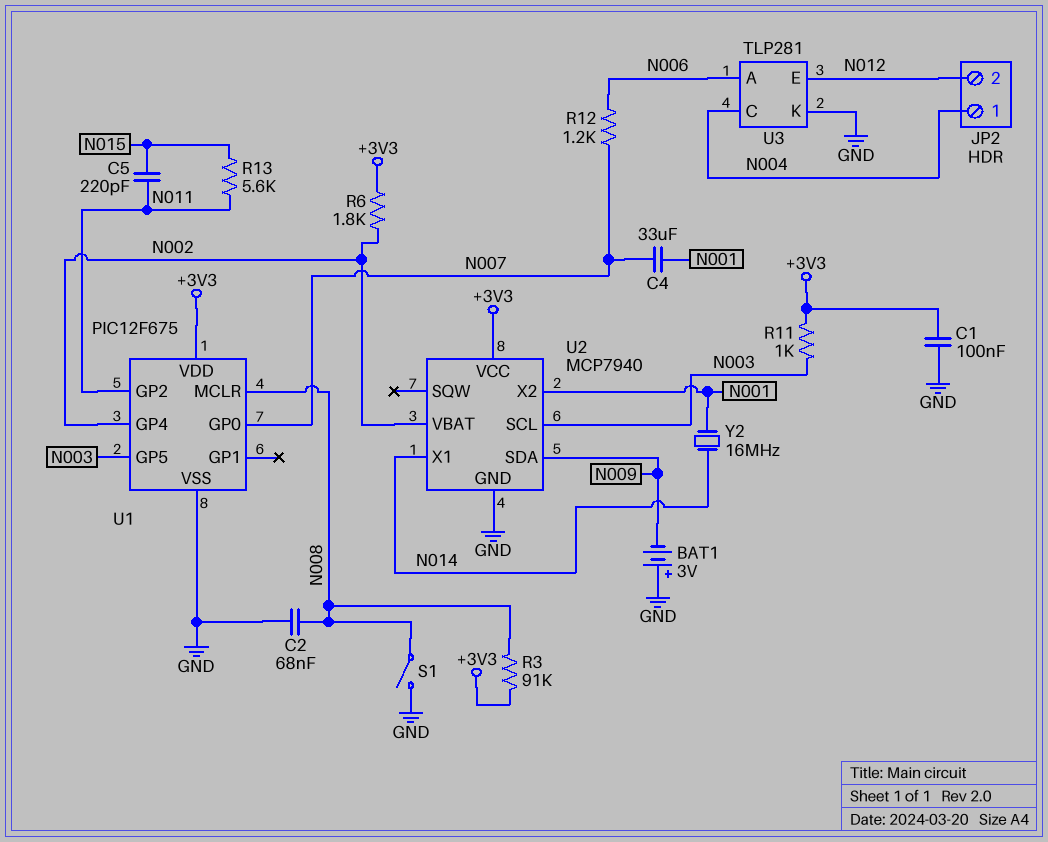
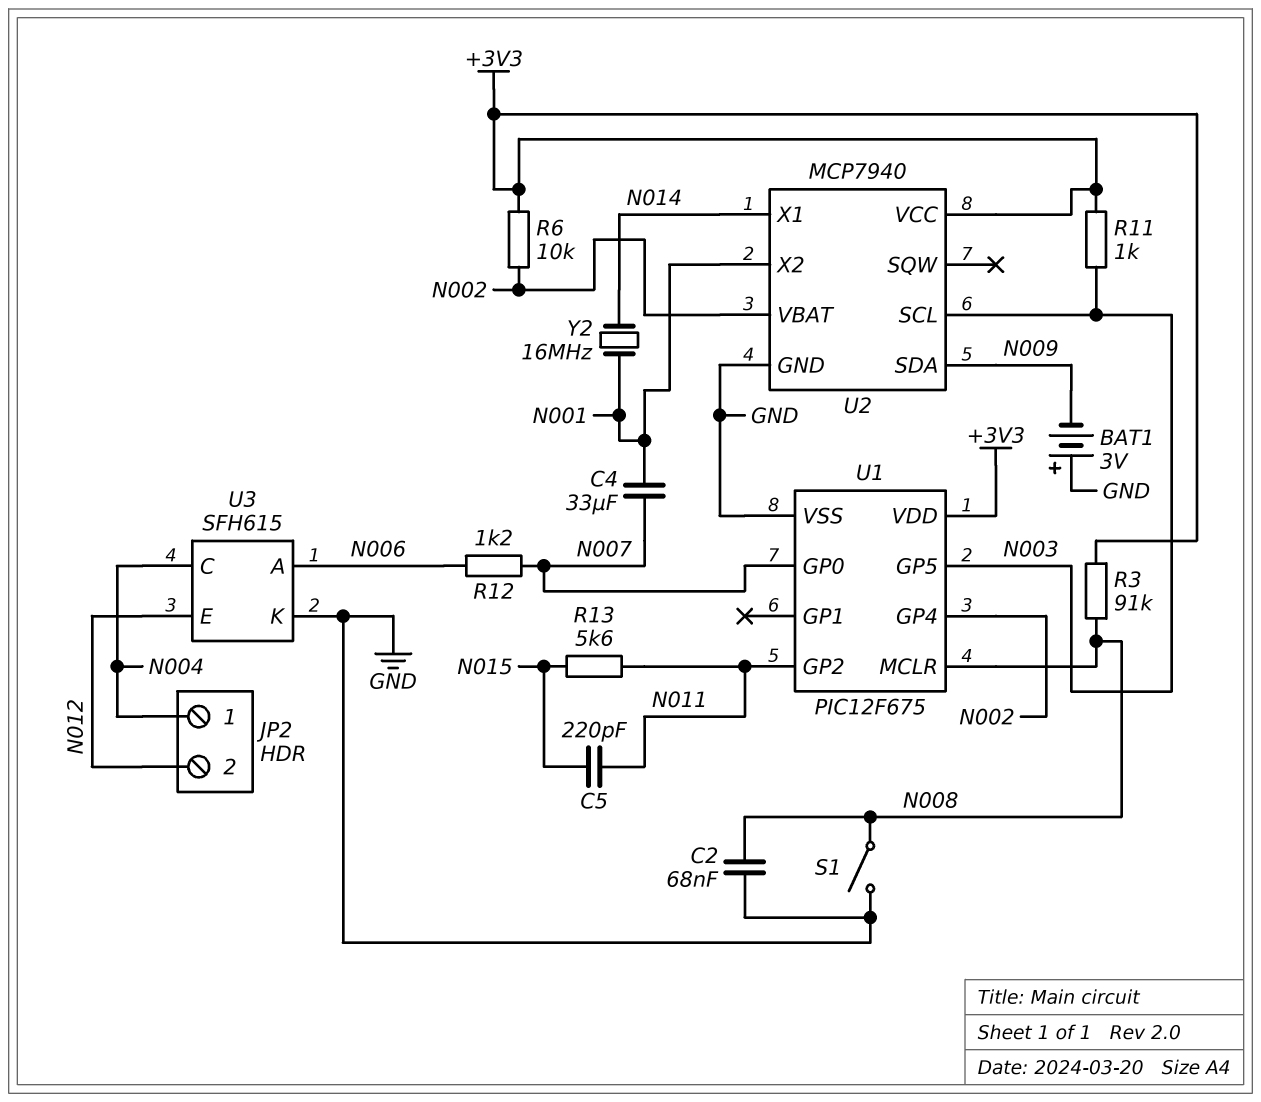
C1: 100nF (+3V3, GND) -> none
R6: 1.8k (+3V3, N002) -> 10k (+3V3, N002)
U3: TLP281 -> SFH615

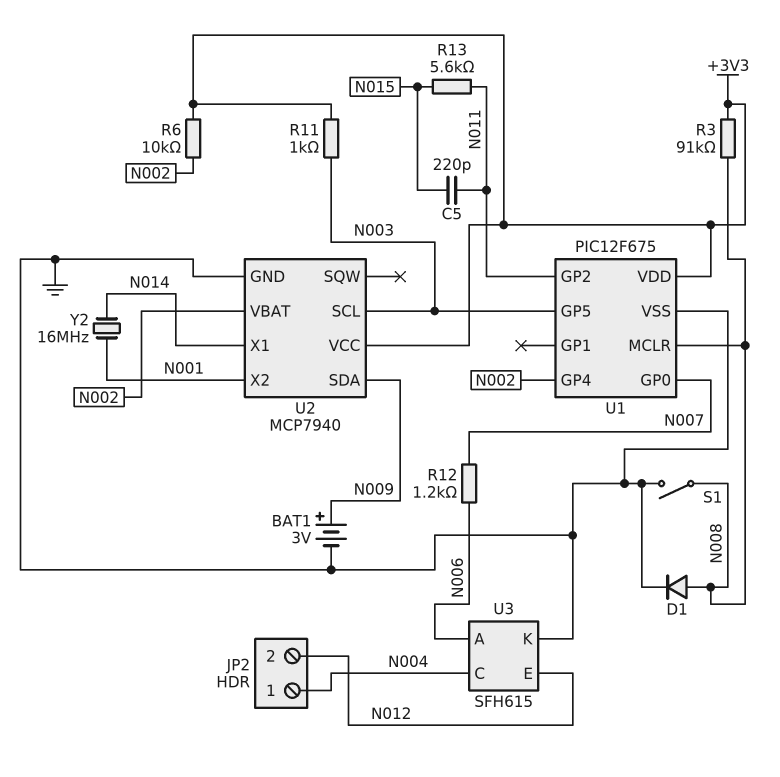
BAT1: 3V (plus GND, minus N009) -> 3V (plus N009, minus GND)
C2: 68nF (GND, N008) -> none
C4: 33uF (N001, N007) -> none
D1: none -> diode (A N008, K GND)

